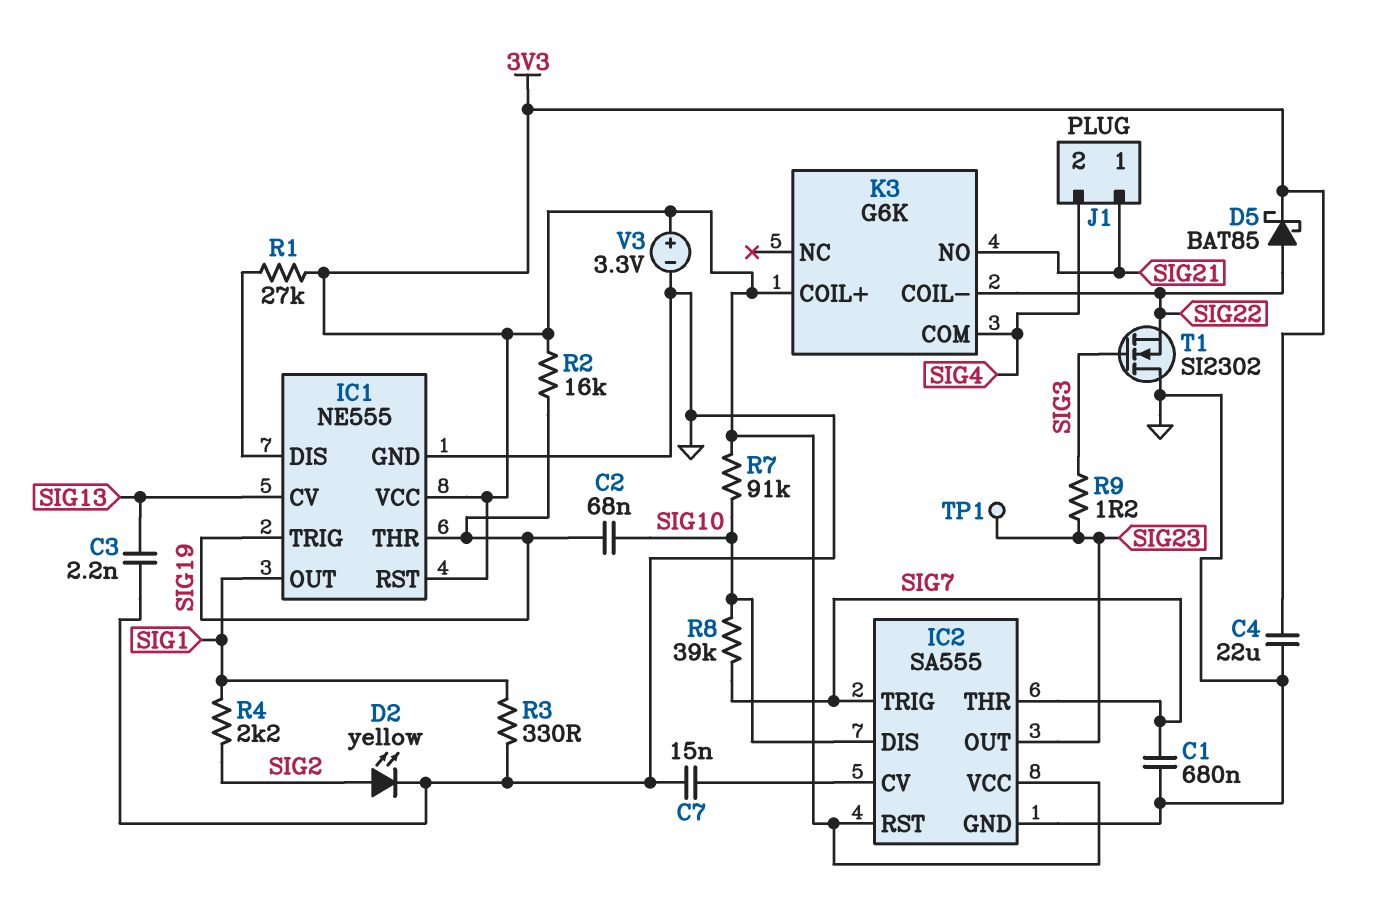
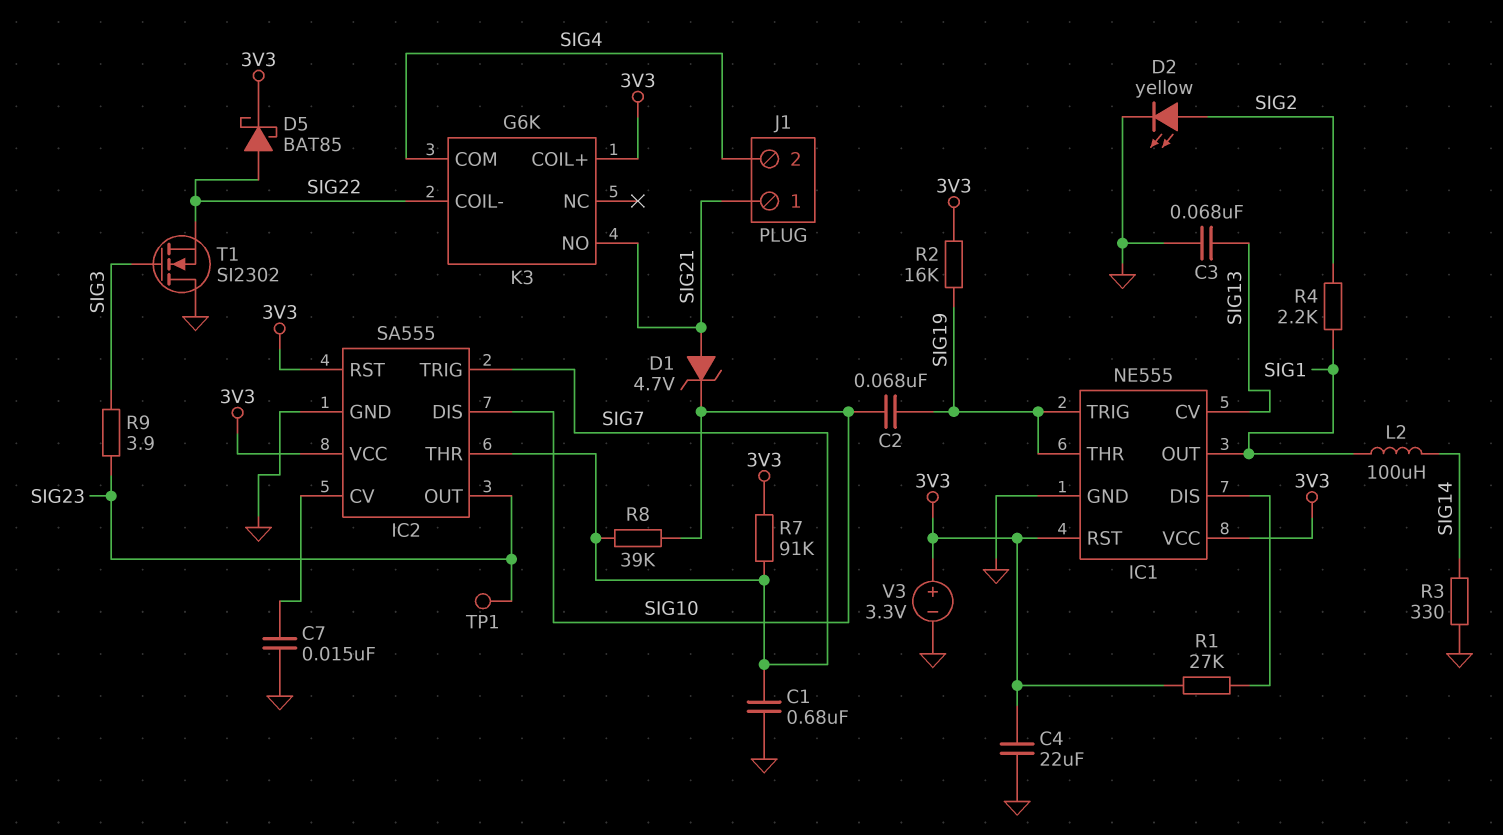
C3: 2.2nF (GND, SIG13) -> 68nF (GND, SIG13)
D1: none -> zener 4.7V (A SIG21, K SIG10)
L2: none -> 100uH (SIG1, SIG14)
R3: 330 (GND, SIG1) -> 330 (GND, SIG14)
R7: 91k (3V3, SIG10) -> 91k (3V3, SIG7)
R9: 1.2 (SIG3, SIG23) -> 3.9 (SIG3, SIG23)

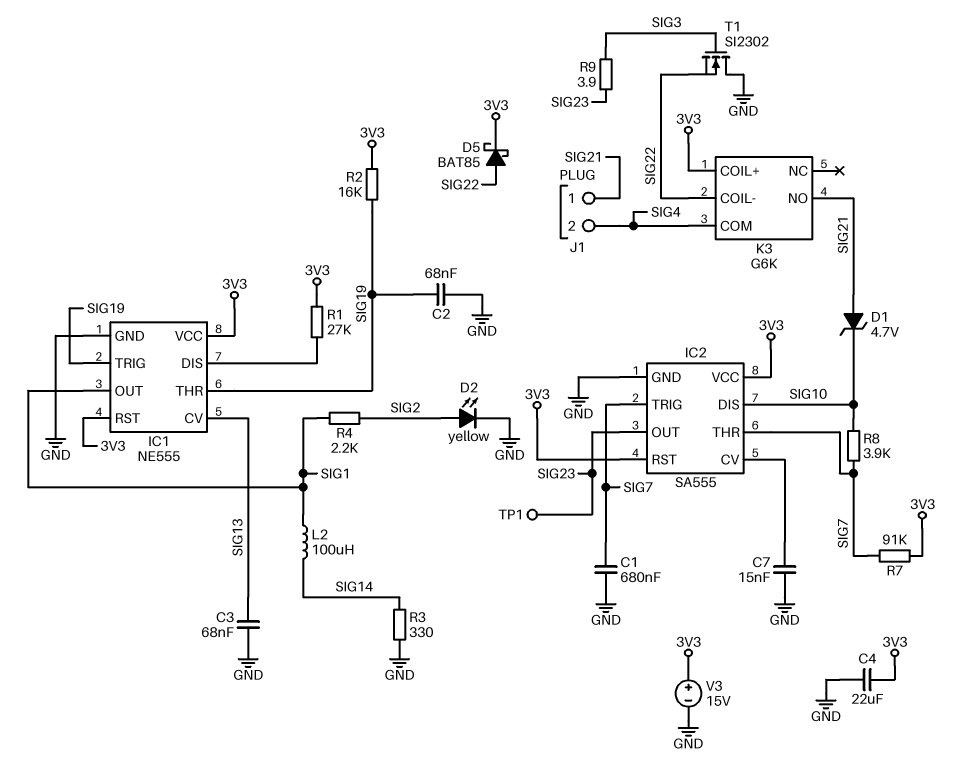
C2: 68nF (SIG10, SIG19) -> 68nF (GND, SIG19)
R8: 39k (SIG7, SIG10) -> 3.9k (SIG7, SIG10)
V3: 3.3V (plus 3V3, minus GND) -> 15V (plus 3V3, minus GND)

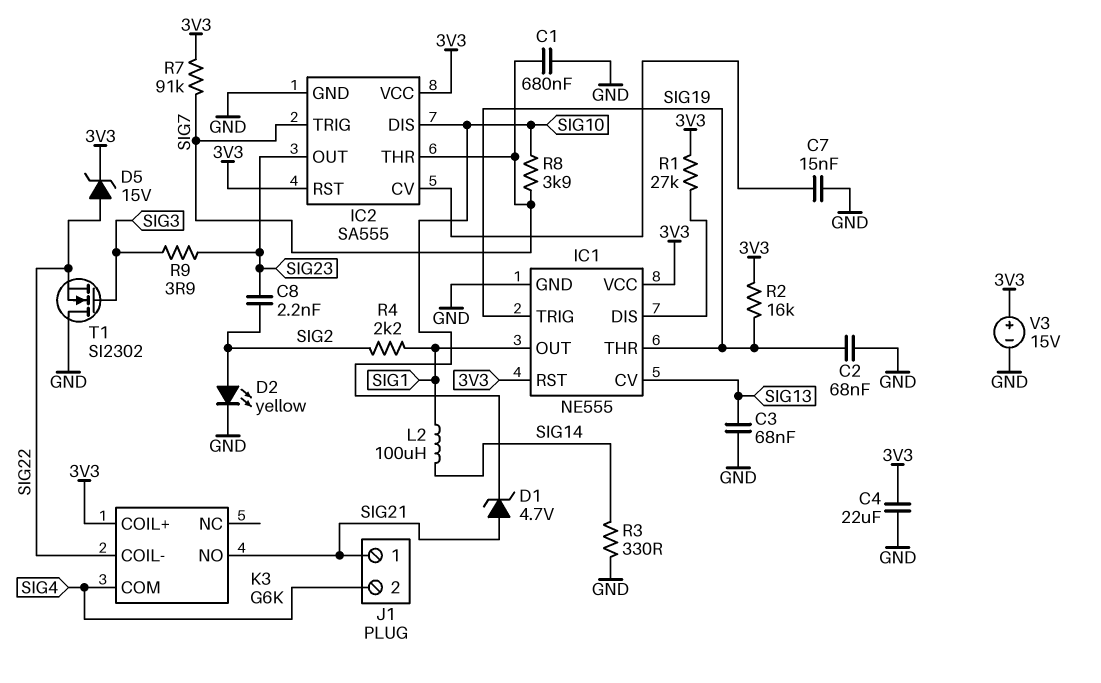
C8: none -> 2.2nF (SIG2, SIG23)
D5: schottky BAT85 (A SIG22, K 3V3) -> zener 15V (A SIG22, K 3V3)
TP1: test point (SIG23) -> none

